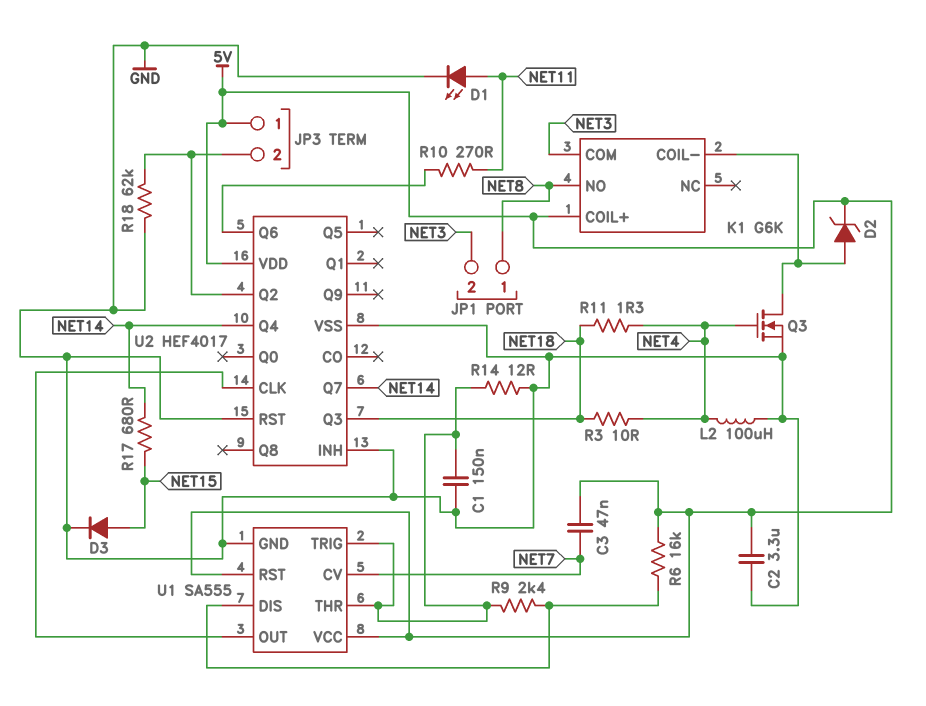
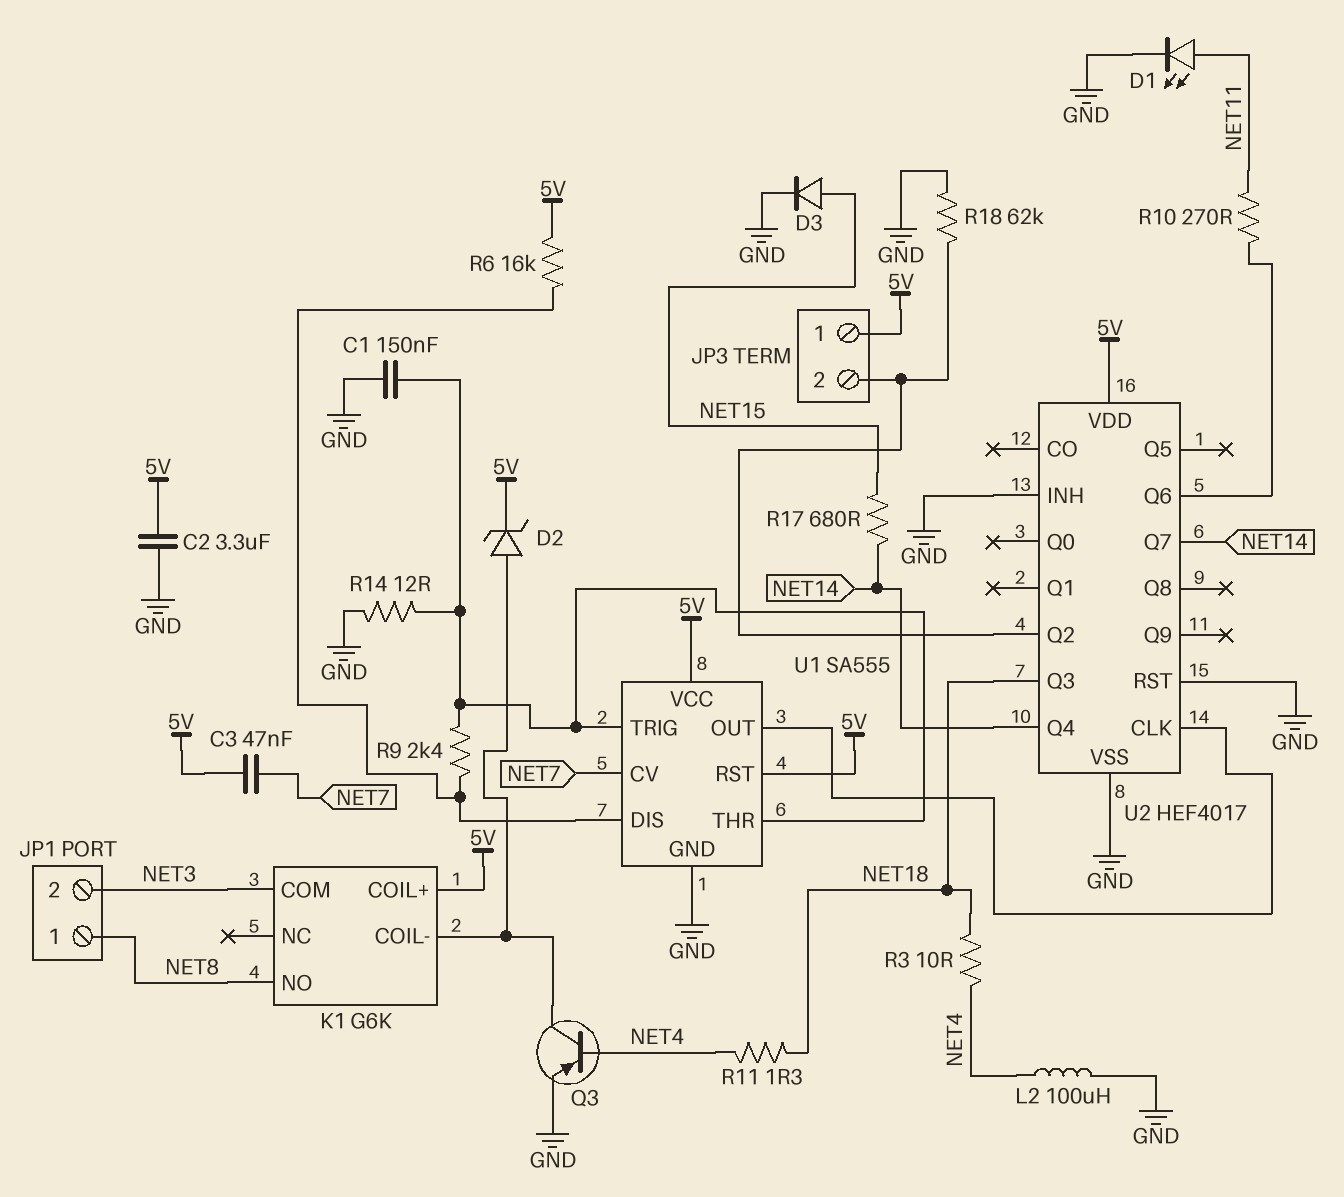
Q3: NMOS (G NET4, D K1/COIL-, S GND) -> PNP (B NET4, C K1/COIL-, E GND)

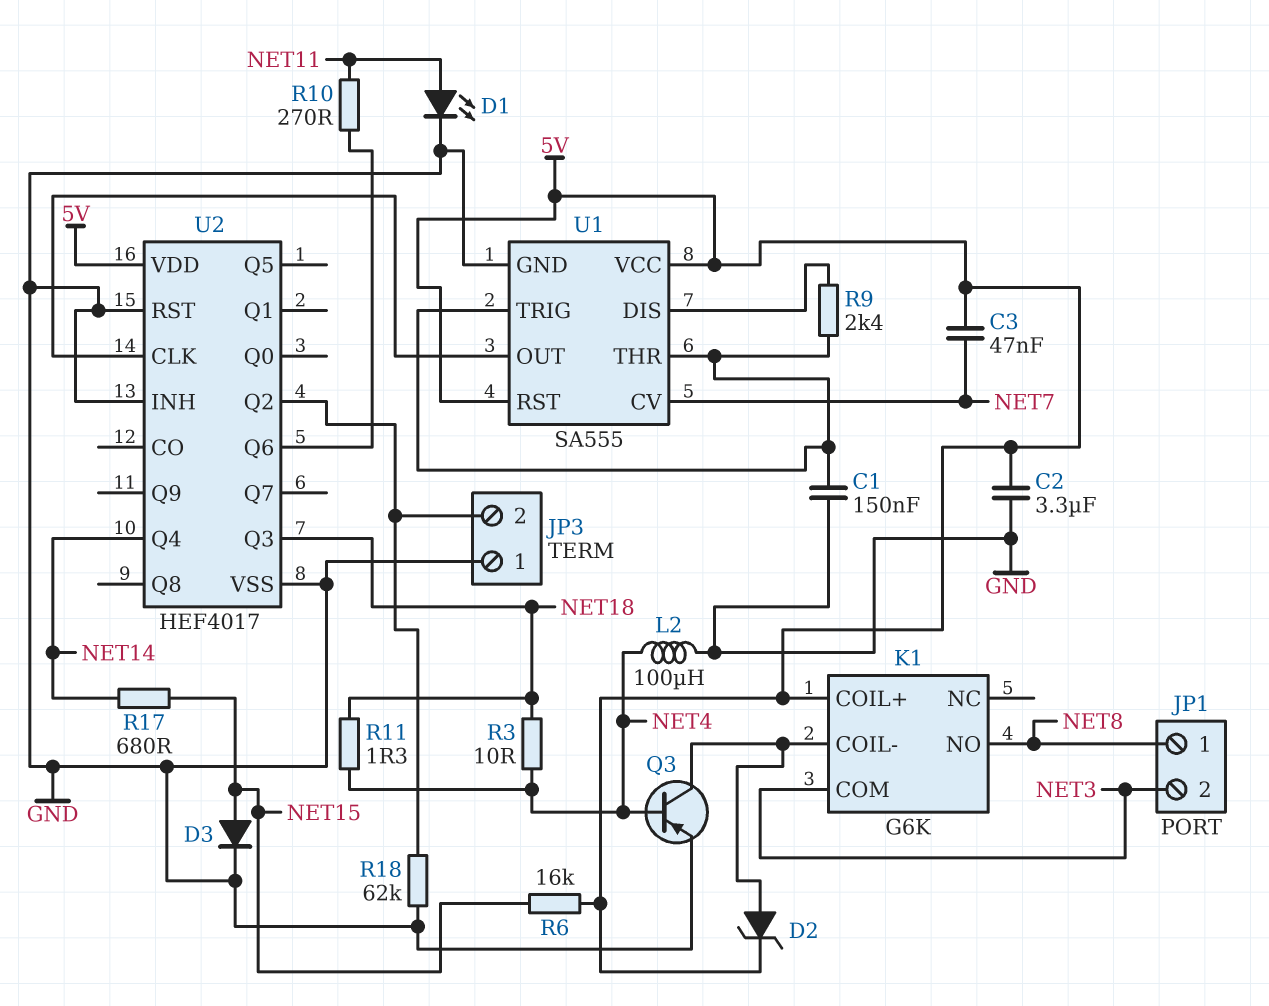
JP3 pin 1: 5V -> GND
R6: 16k (5V, U1/DIS) -> 16k (5V, NET15)
R14: 12 (GND, U1/THR) -> none
U2 pin Q7: NET14 -> none

